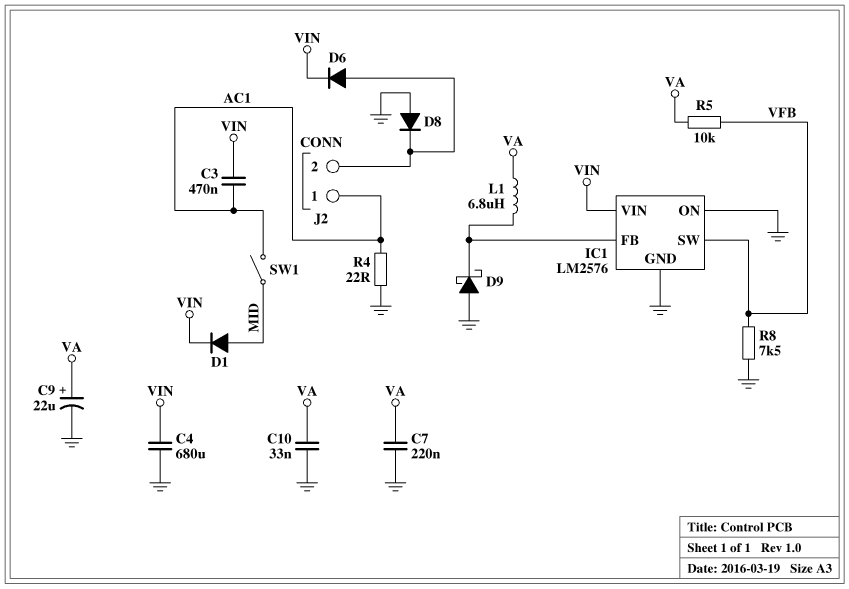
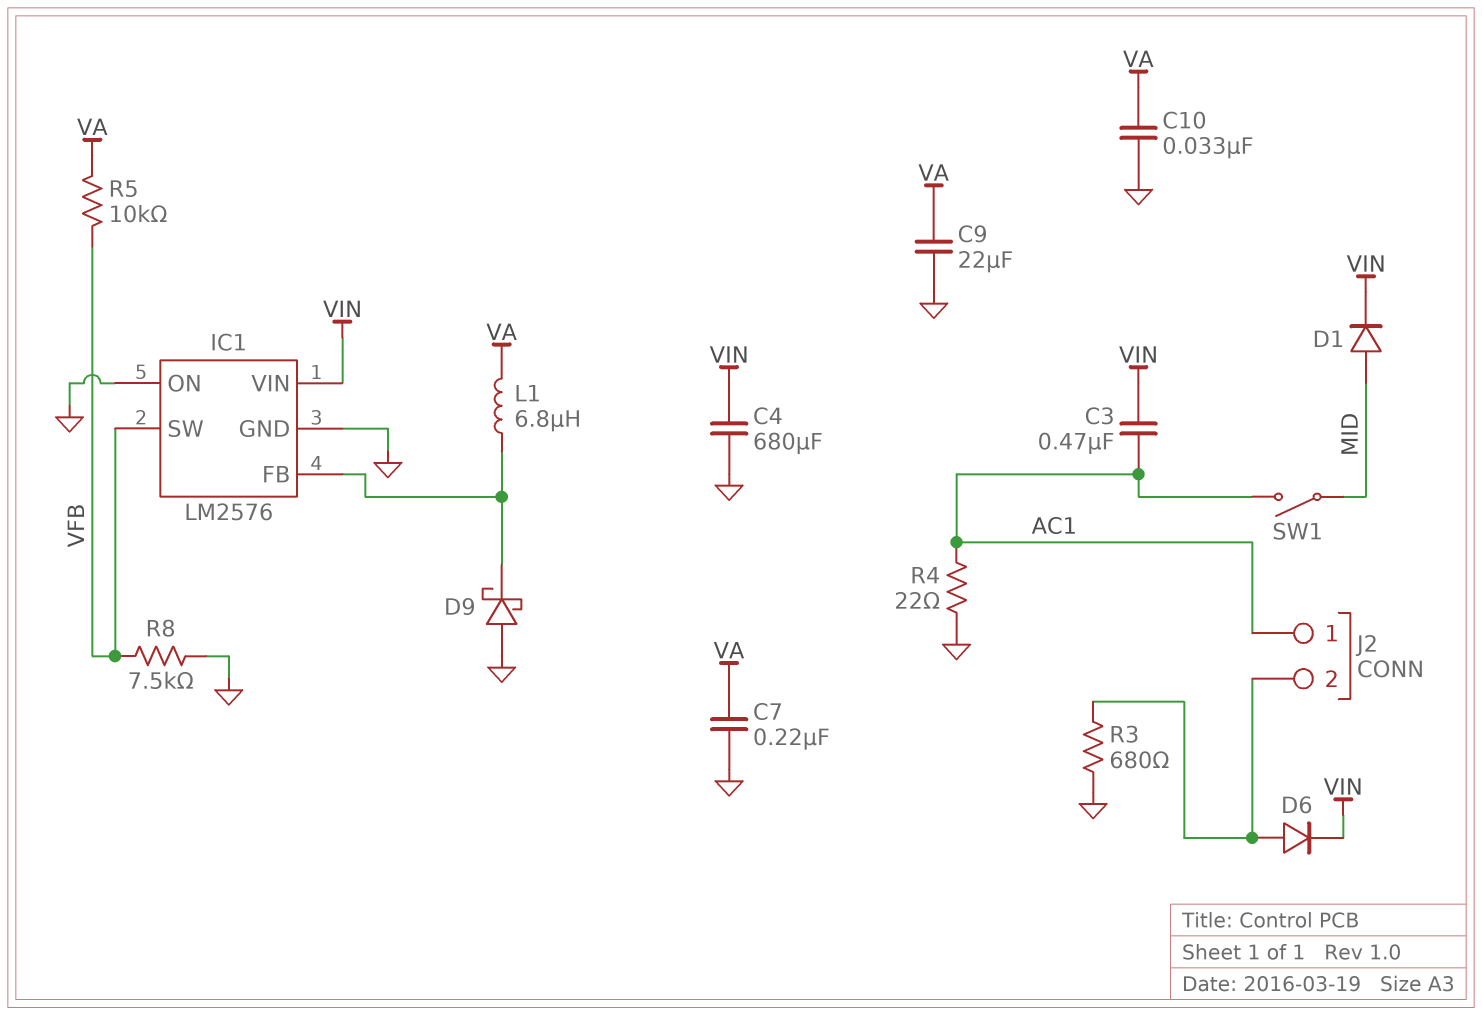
C9: 22uF (plus VA, minus GND) -> 22uF (GND, VA)
D8: diode (A GND, K J2/2) -> none
R3: none -> 680 (GND, J2/2)

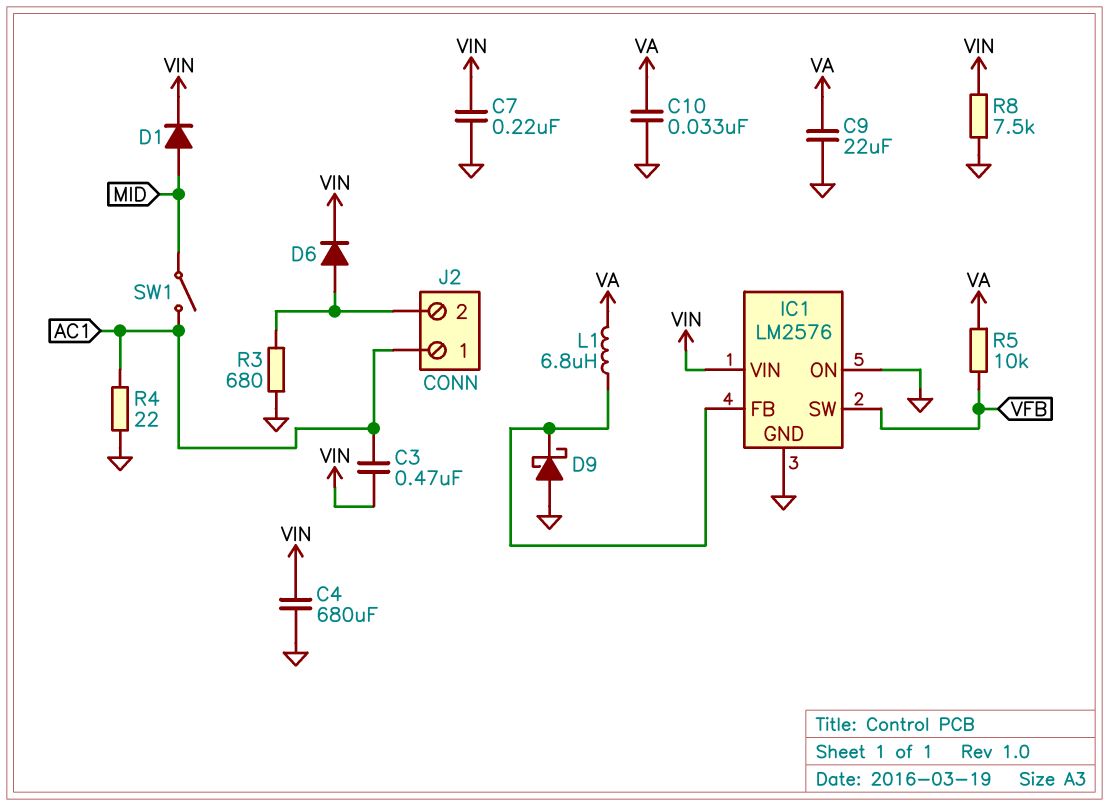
C7: 220nF (GND, VA) -> 220nF (GND, VIN)
R8: 7.5k (GND, VFB) -> 7.5k (GND, VIN)

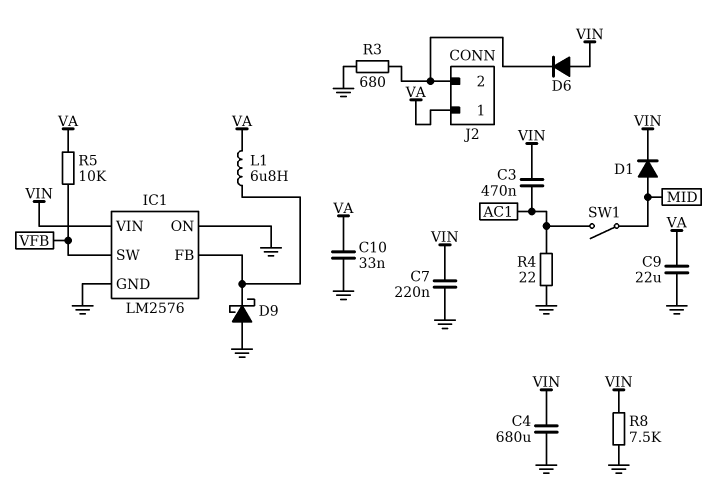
D6: diode (A J2/2, K VIN) -> diode (A VIN, K J2/2)
J2 pin 1: AC1 -> VA

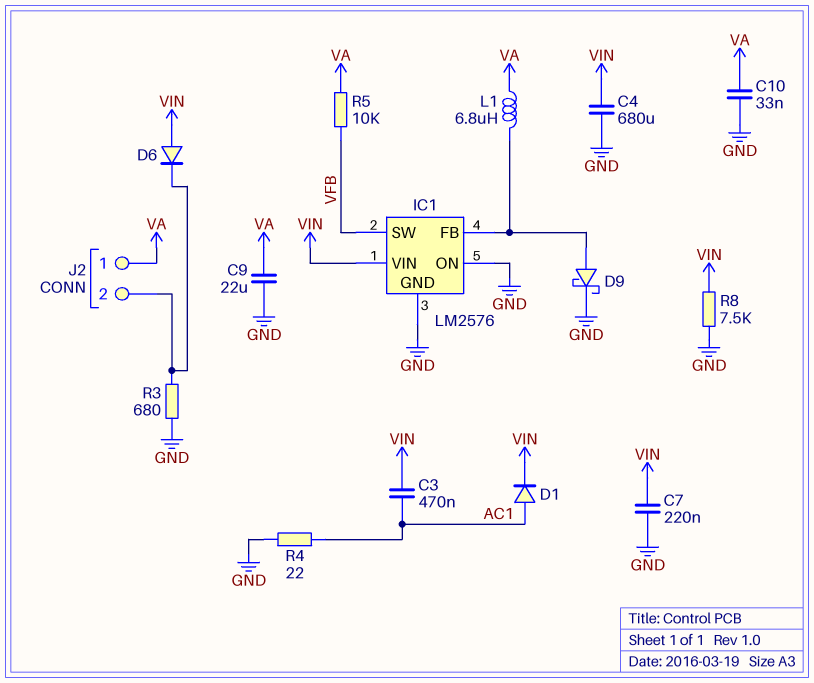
D1: diode (A MID, K VIN) -> diode (A AC1, K VIN)
D9: schottky (A GND, K IC1/FB) -> schottky (A IC1/FB, K GND)
SW1: switch (AC1, MID) -> none

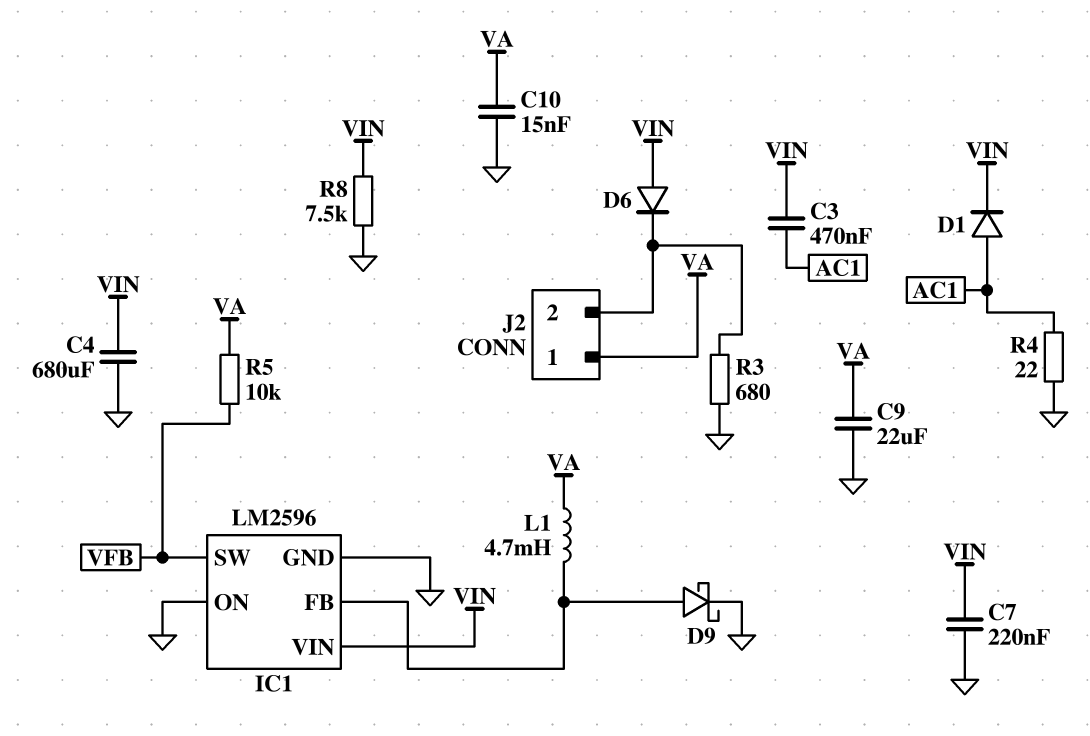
C10: 33nF (GND, VA) -> 15nF (GND, VA)
IC1: LM2576 -> LM2596
L1: 6.8uH (IC1/FB, VA) -> 4.7mH (IC1/FB, VA)

